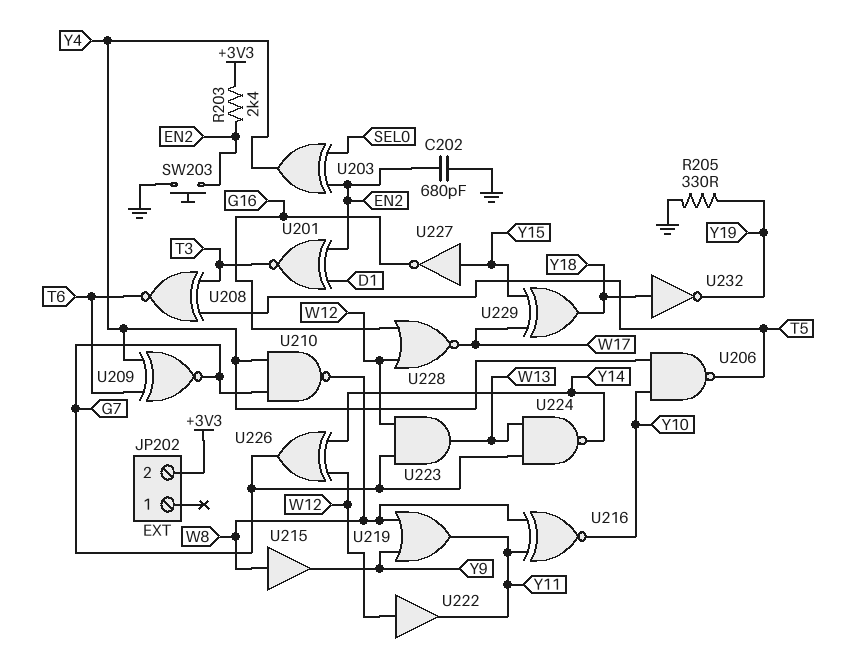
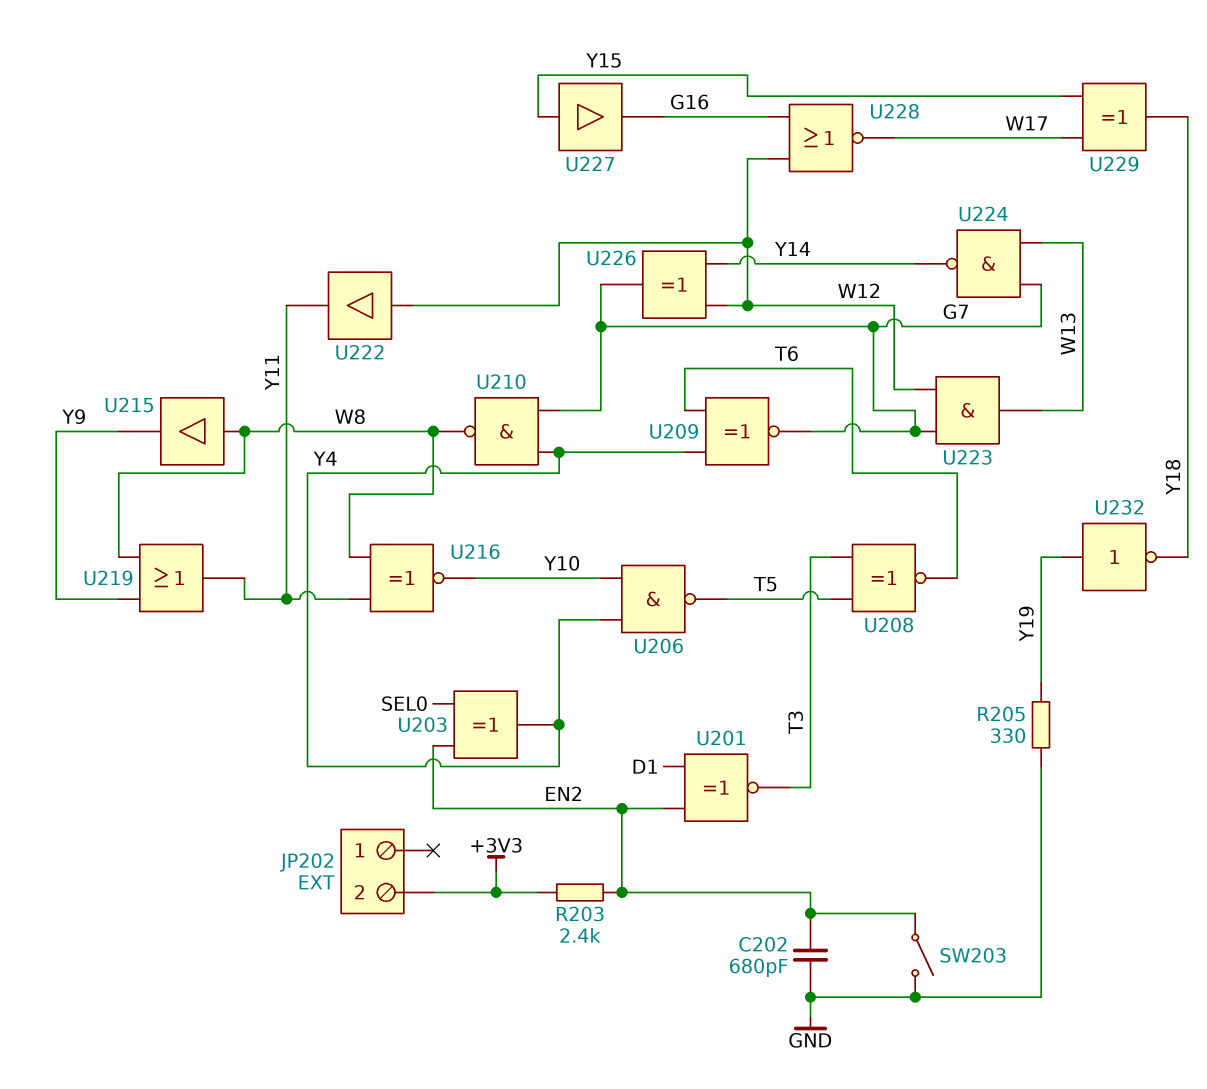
SW203: button (EN2, GND) -> switch (EN2, GND)
U227: NOT (in Y15, out G16) -> buffer (in Y15, out G16)
U232: NOT (in Y18, out Y19) -> NOT (in Y19, out Y18)

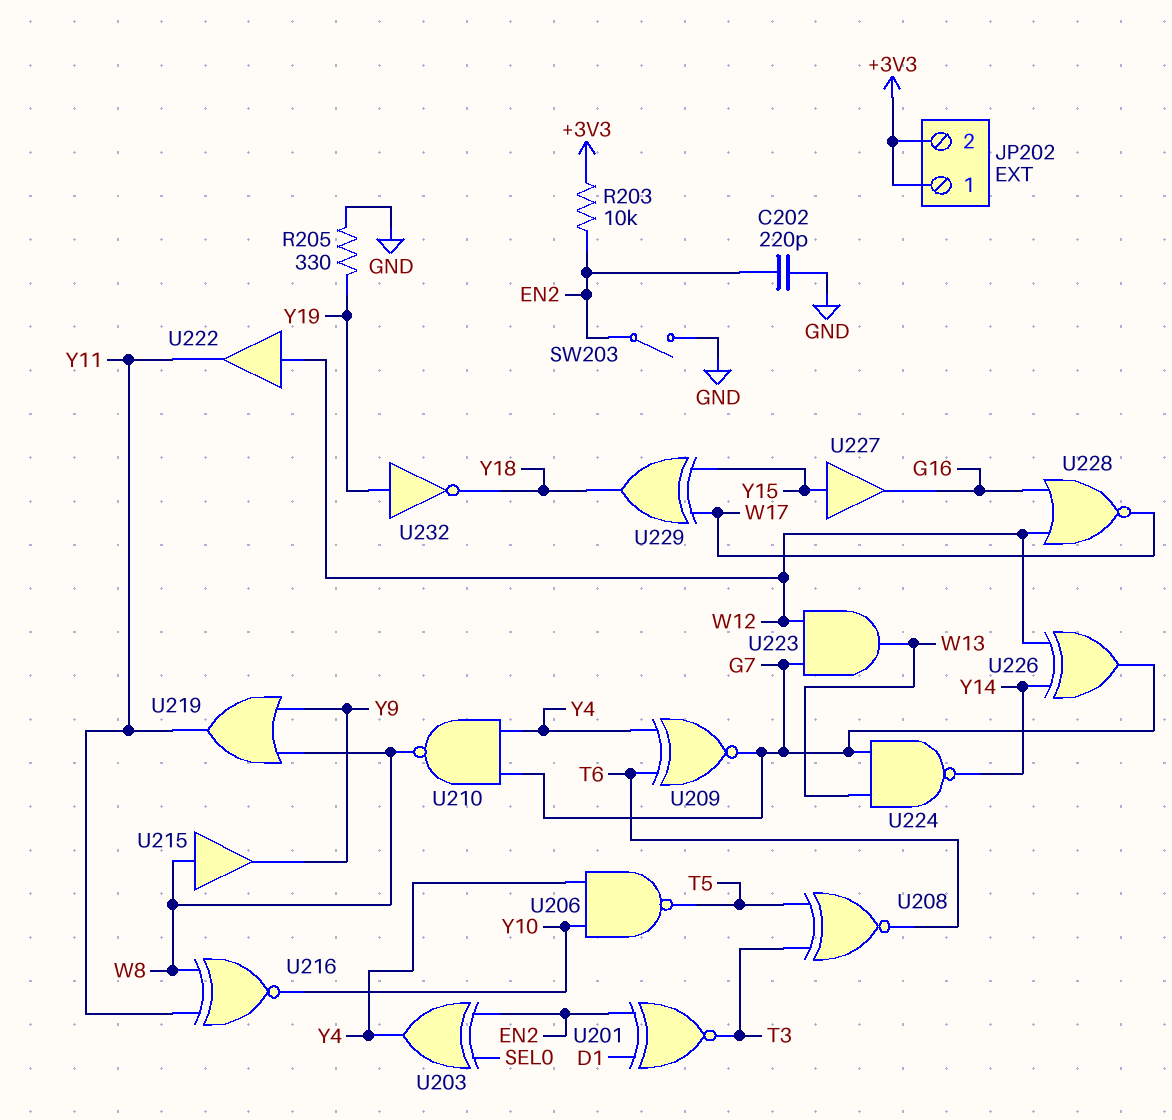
C202: 680pF (EN2, GND) -> 220pF (EN2, GND)
JP202 pin 1: none -> +3V3
R203: 2.4k (+3V3, EN2) -> 10k (+3V3, EN2)

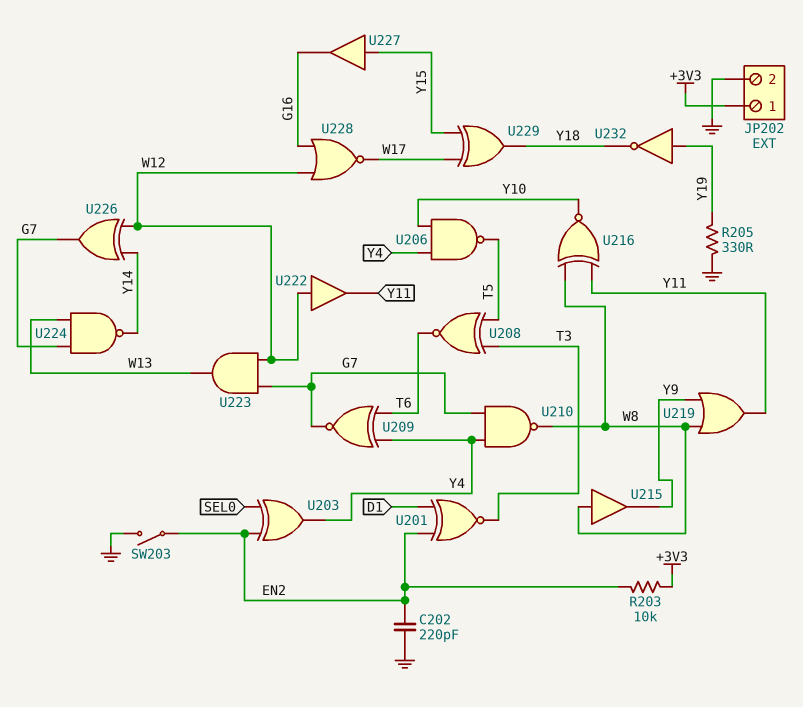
JP202 pin 2: +3V3 -> GND

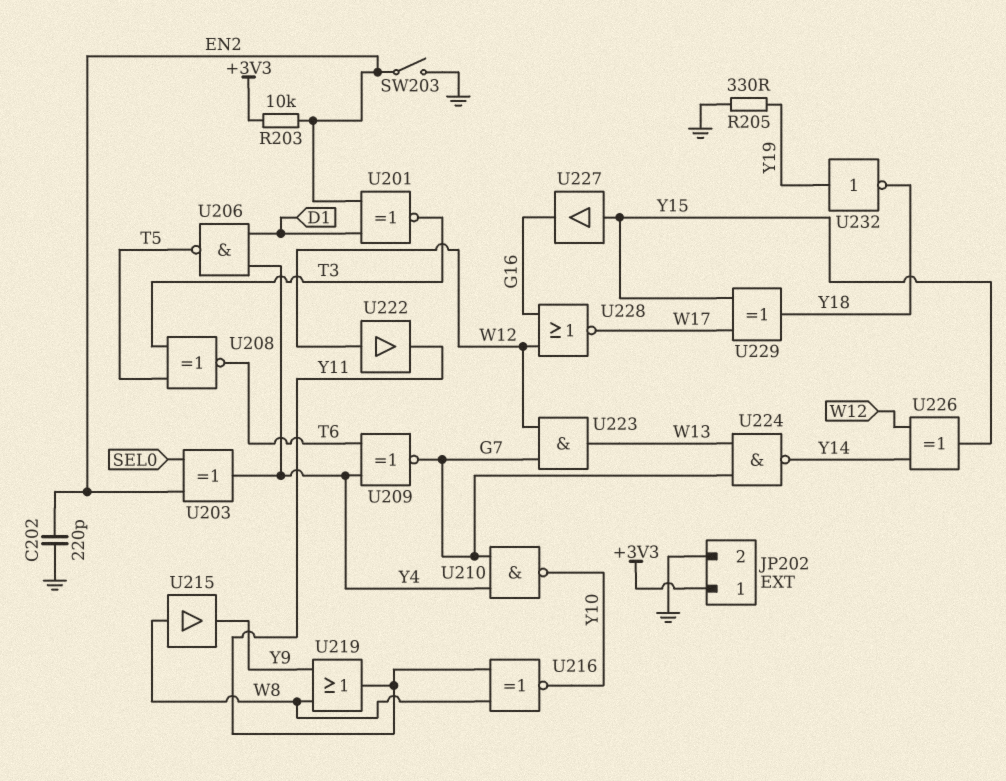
U206: NAND (in Y4, in Y10, out T5) -> NAND (in D1, in Y4, out T5)
U210: NAND (in G7, in Y4, out W8) -> NAND (in G7, in Y4, out Y10)
U226: XOR (in W12, in Y14, out G7) -> XOR (in W12, in Y14, out Y15)

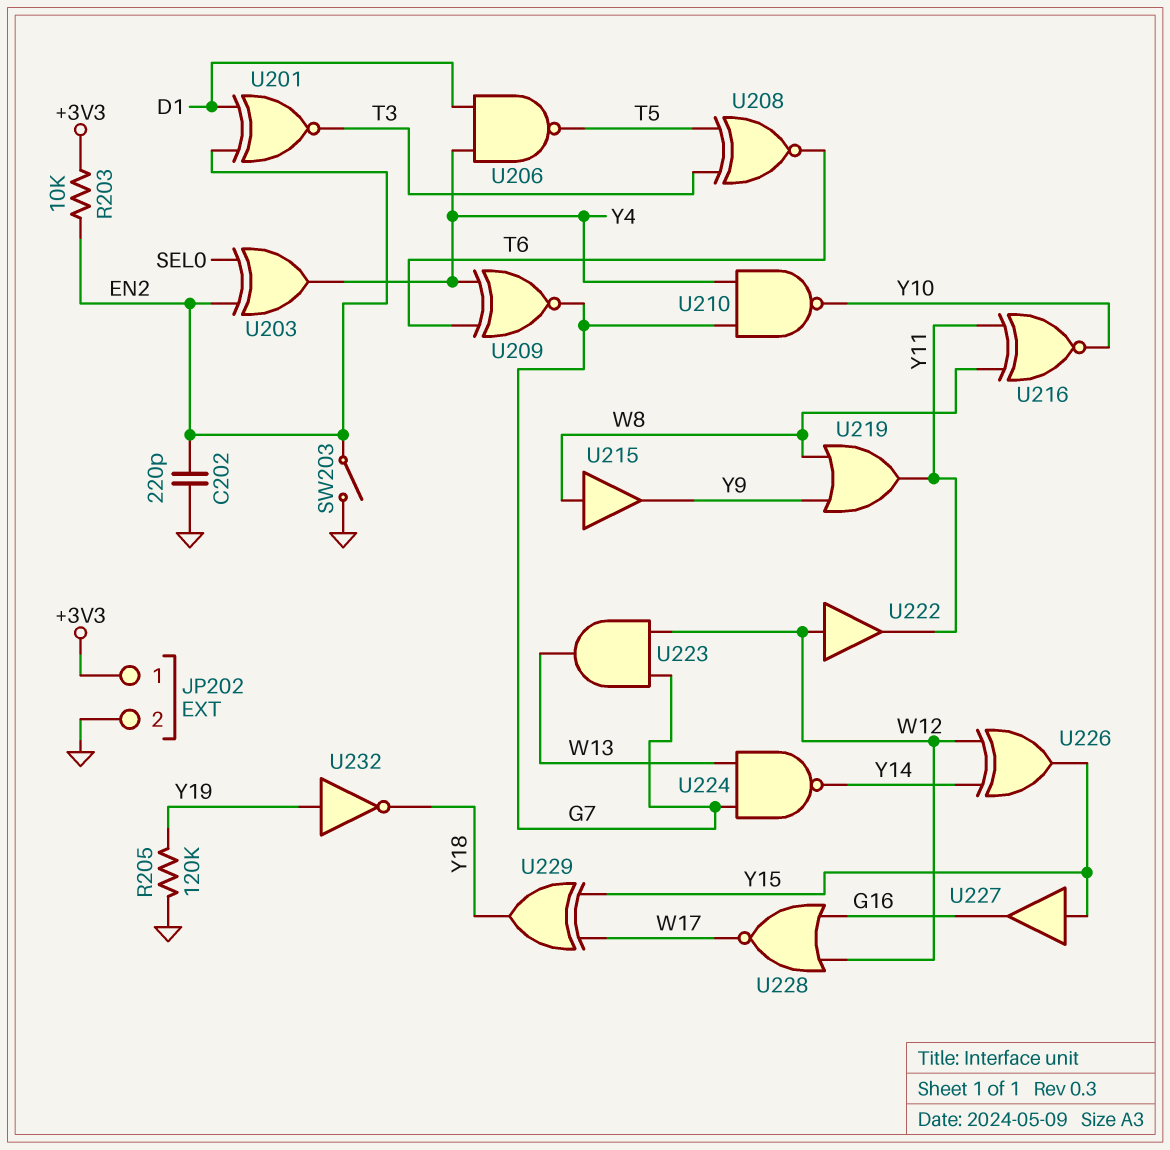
R205: 330 (GND, Y19) -> 120k (GND, Y19)

